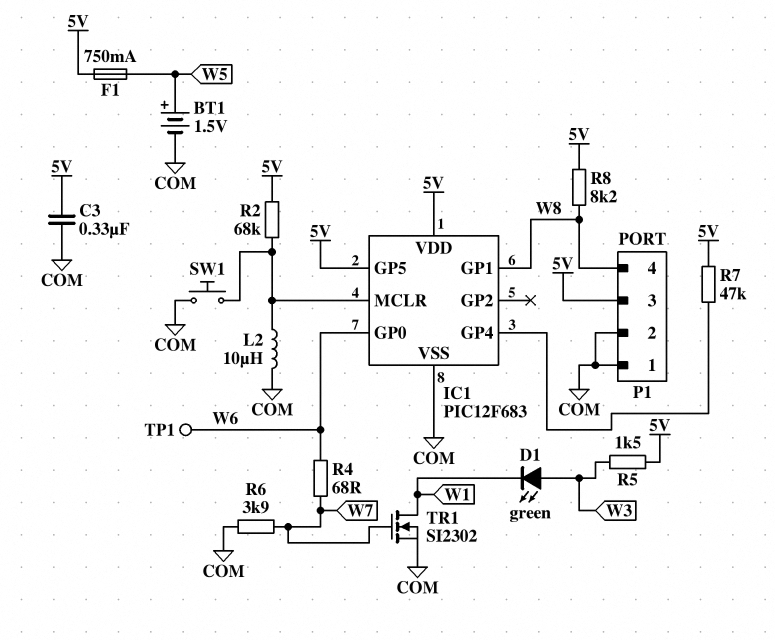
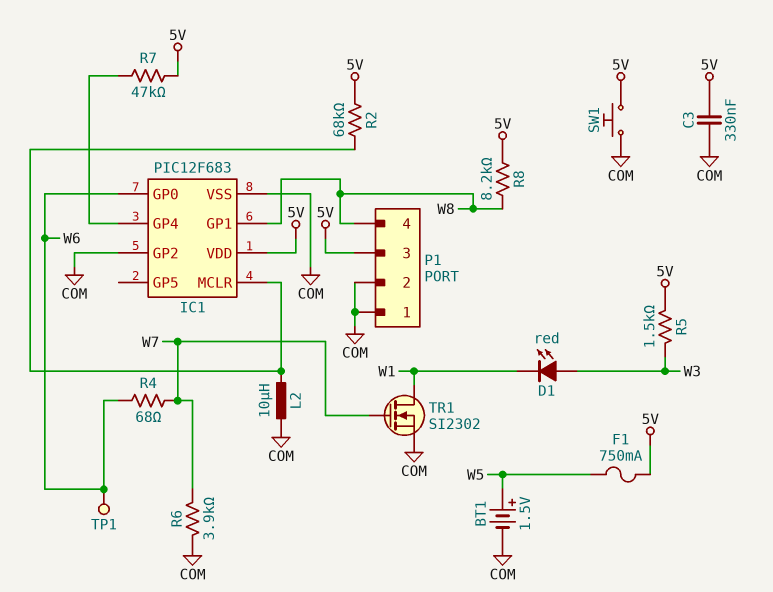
D1: LED green (A W3, K W1) -> LED red (A W3, K W1)
IC1 pin GP2: none -> COM
IC1 pin GP5: 5V -> none
SW1: button (COM, IC1/MCLR) -> button (5V, COM)

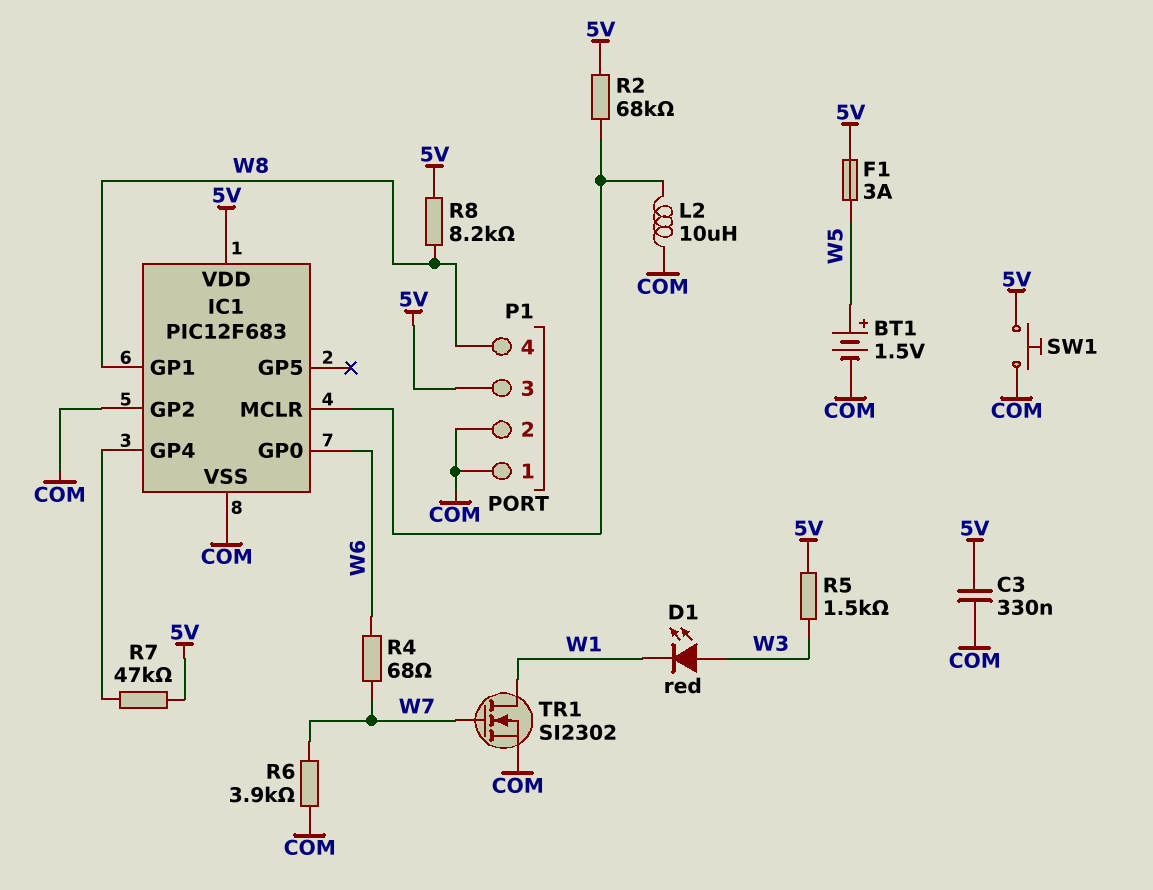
F1: 750mA (5V, W5) -> 3A (5V, W5)
TP1: test point (W6) -> none

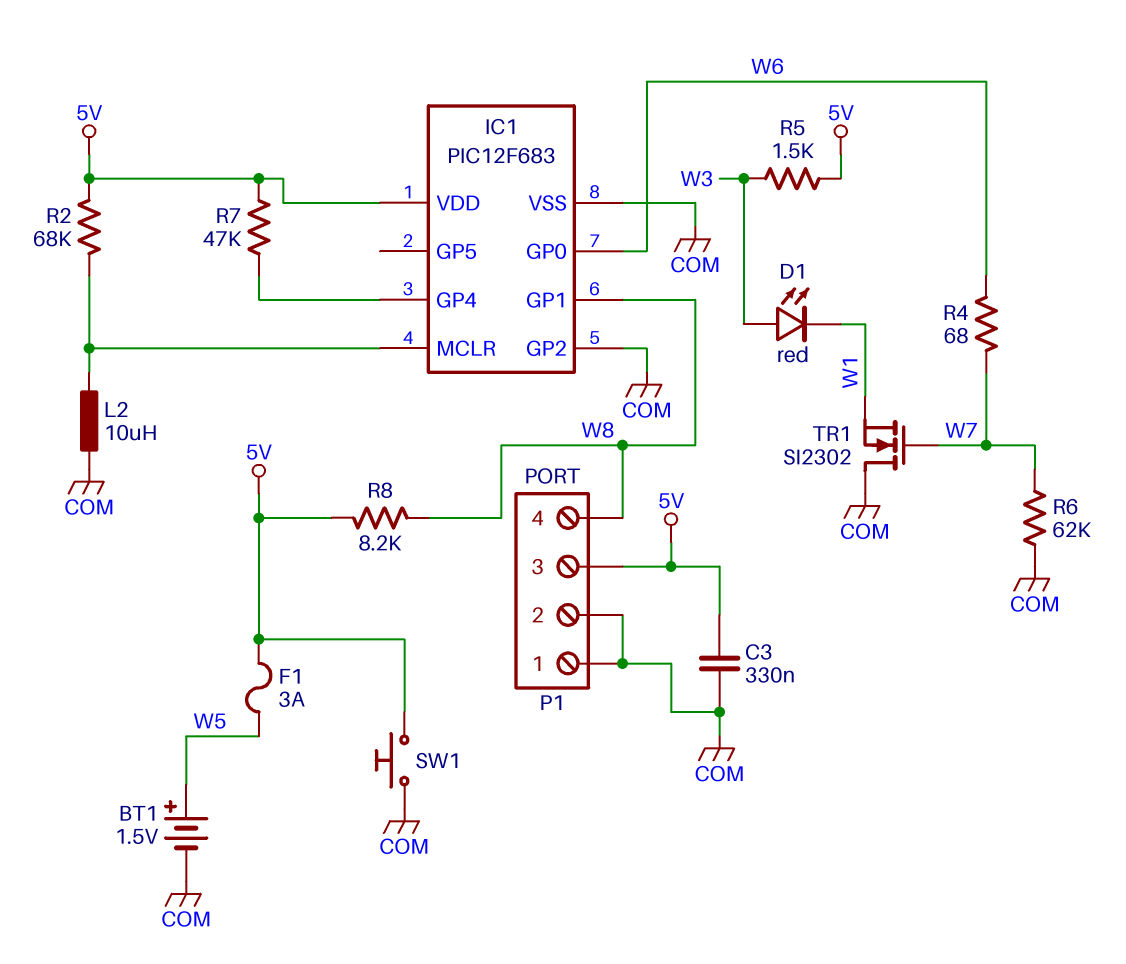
R6: 3.9k (COM, W7) -> 62k (COM, W7)
TR1: NMOS SI2302 (G W7, D W1, S COM) -> NMOS SI2302 (G W7, D COM, S W1)

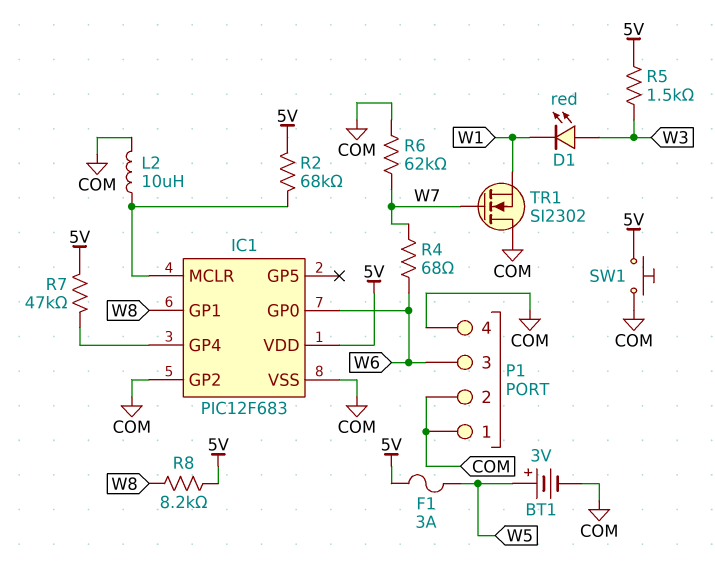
BT1: 1.5V (plus W5, minus COM) -> 3V (plus W5, minus COM)
C3: 330nF (5V, COM) -> none
P1 pin 3: 5V -> W6
P1 pin 4: W8 -> COM

